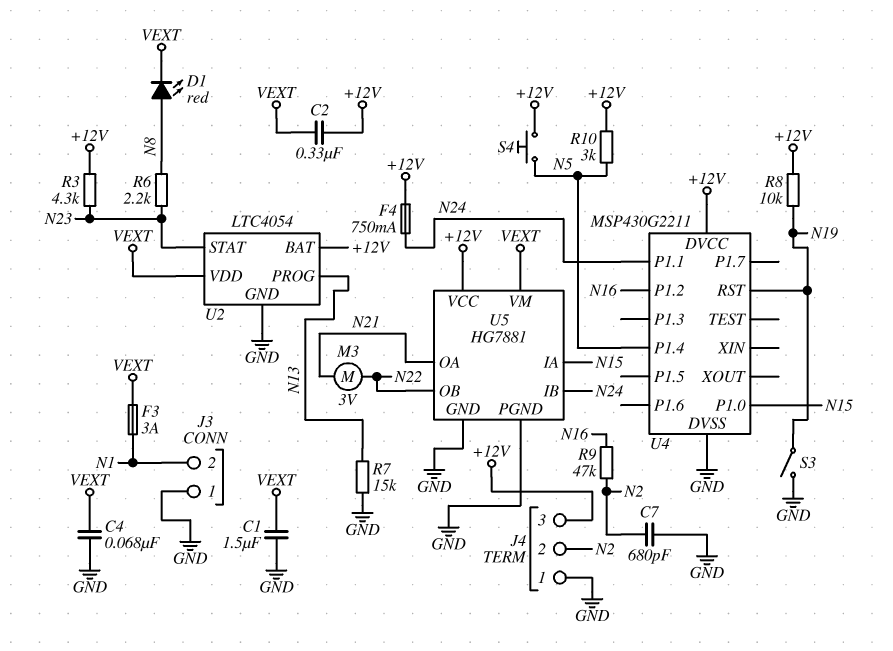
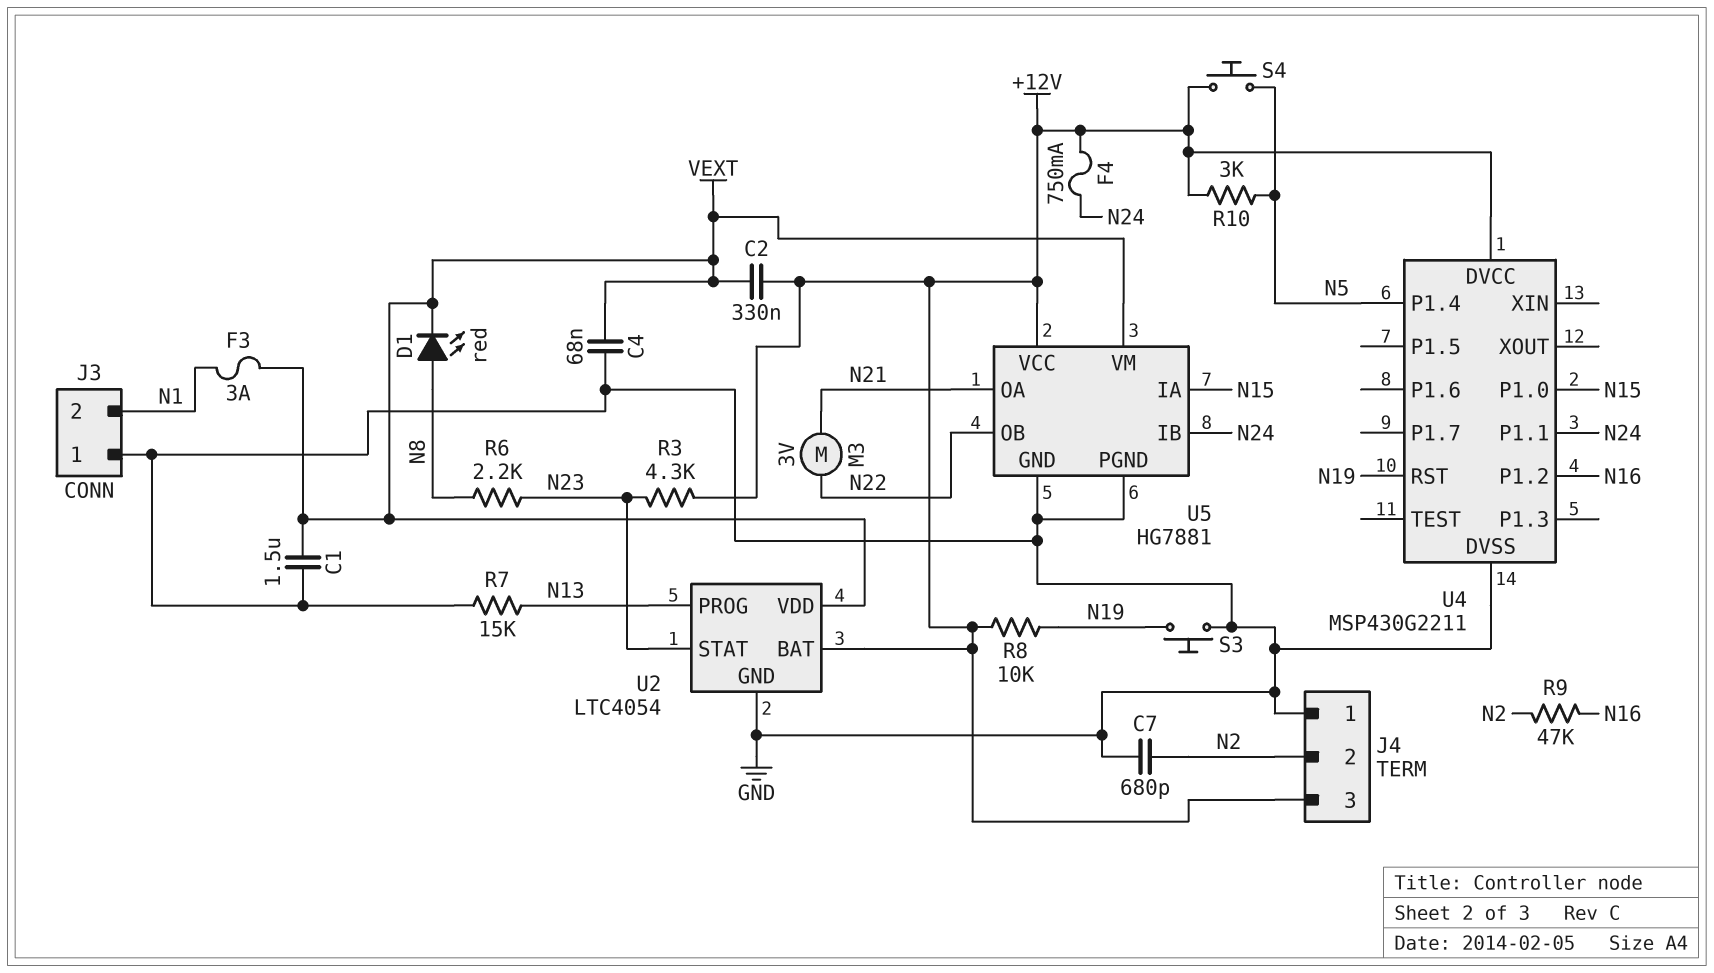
S3: switch (GND, N19) -> button (GND, N19)

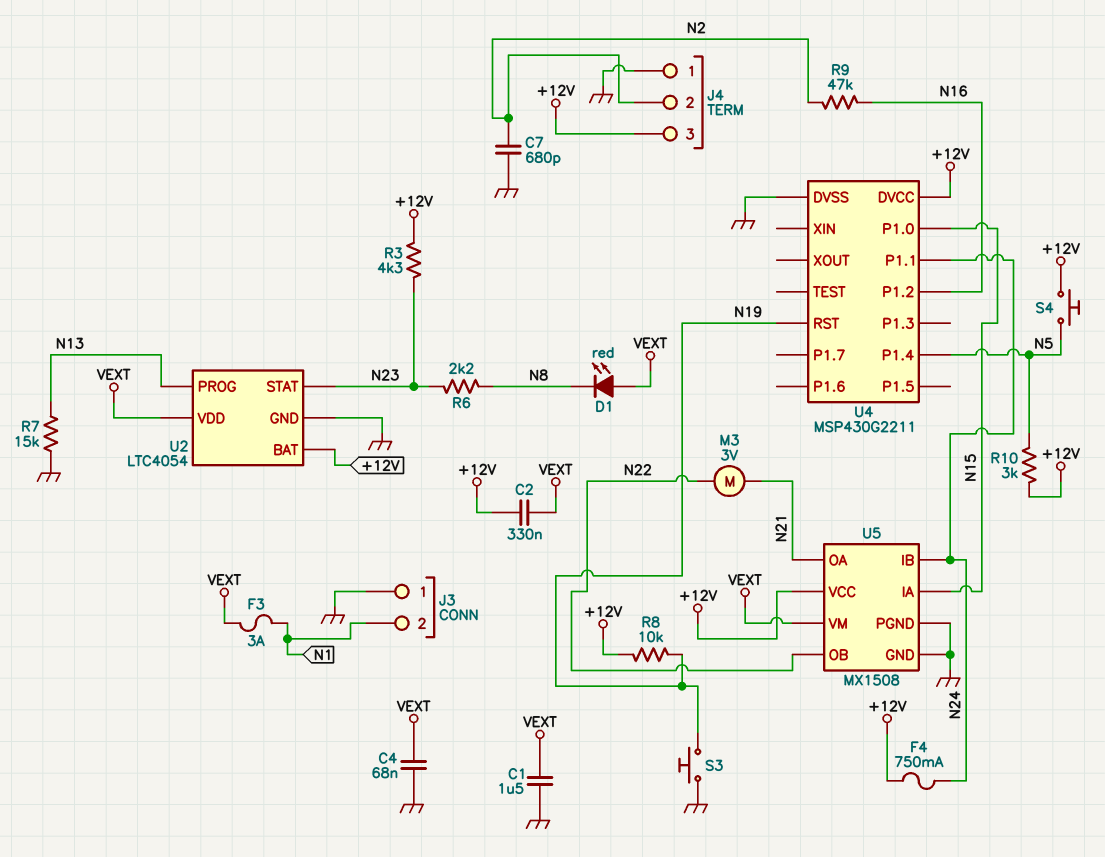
D1: LED red (A N8, K VEXT) -> LED red (A VEXT, K N8)
U5: HG7881 -> MX1508

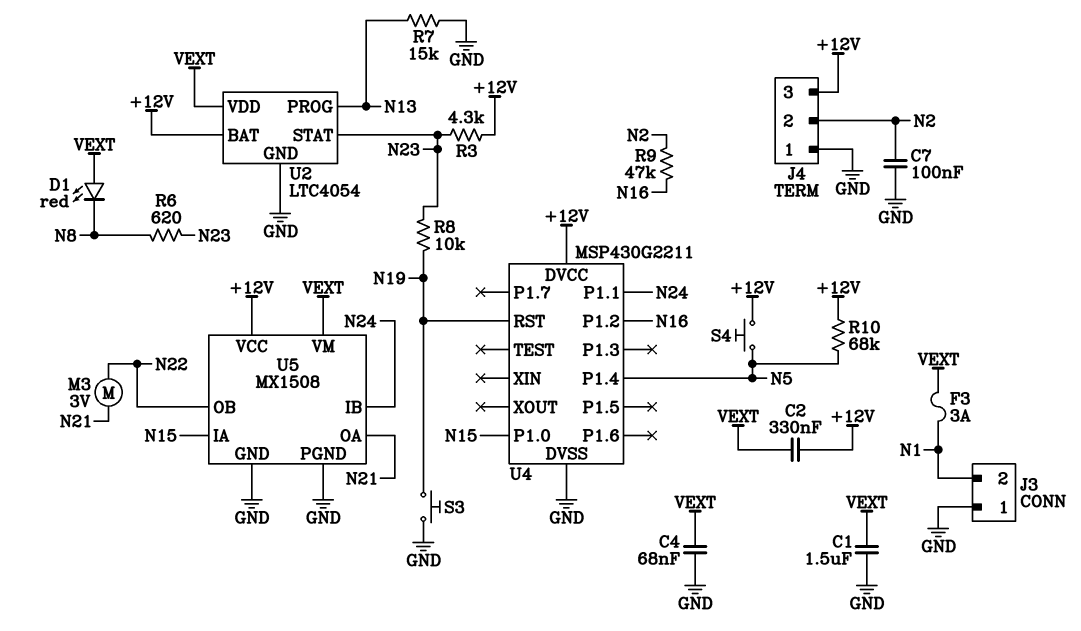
C7: 680pF (GND, N2) -> 100nF (GND, N2)
F4: 750mA (+12V, N24) -> none
R6: 2.2k (N8, N23) -> 620 (N8, N23)
R8: 10k (+12V, N19) -> 10k (N19, N23)
R10: 3k (+12V, N5) -> 68k (+12V, N5)

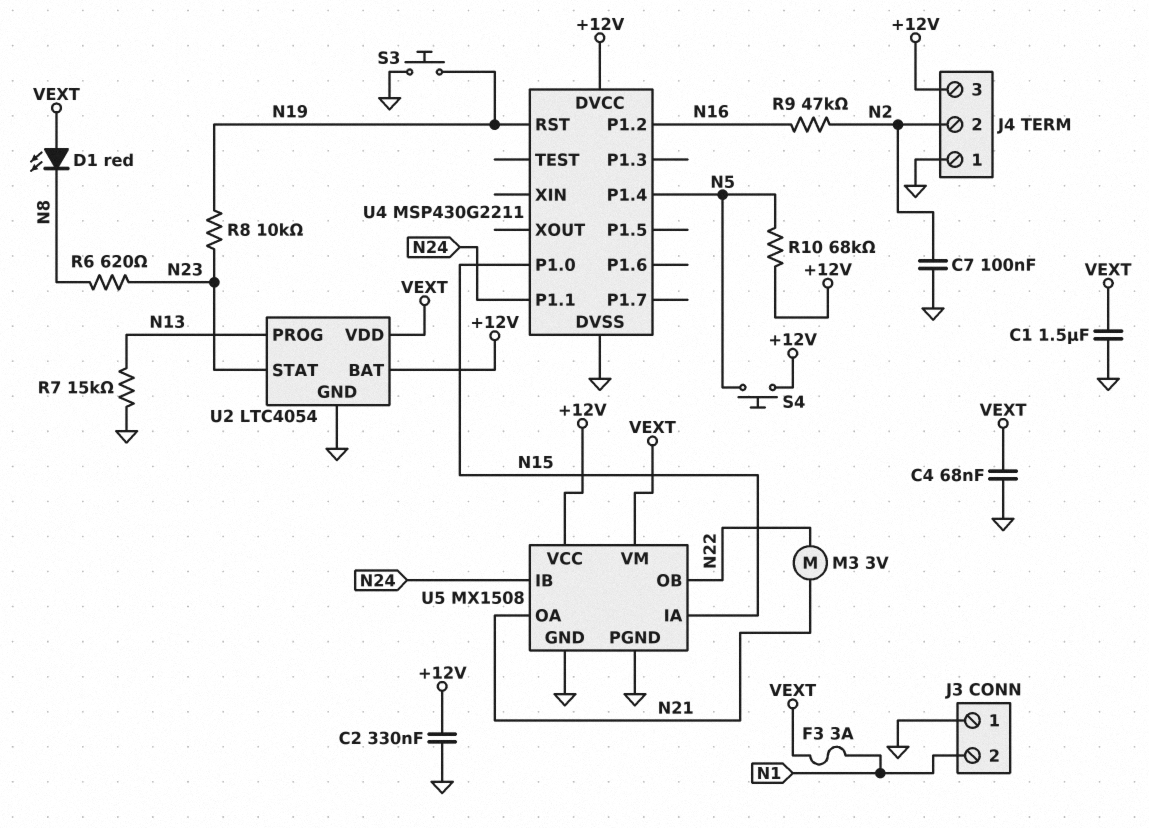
C2: 330nF (+12V, VEXT) -> 330nF (+12V, GND)
R3: 4.3k (+12V, N23) -> none

